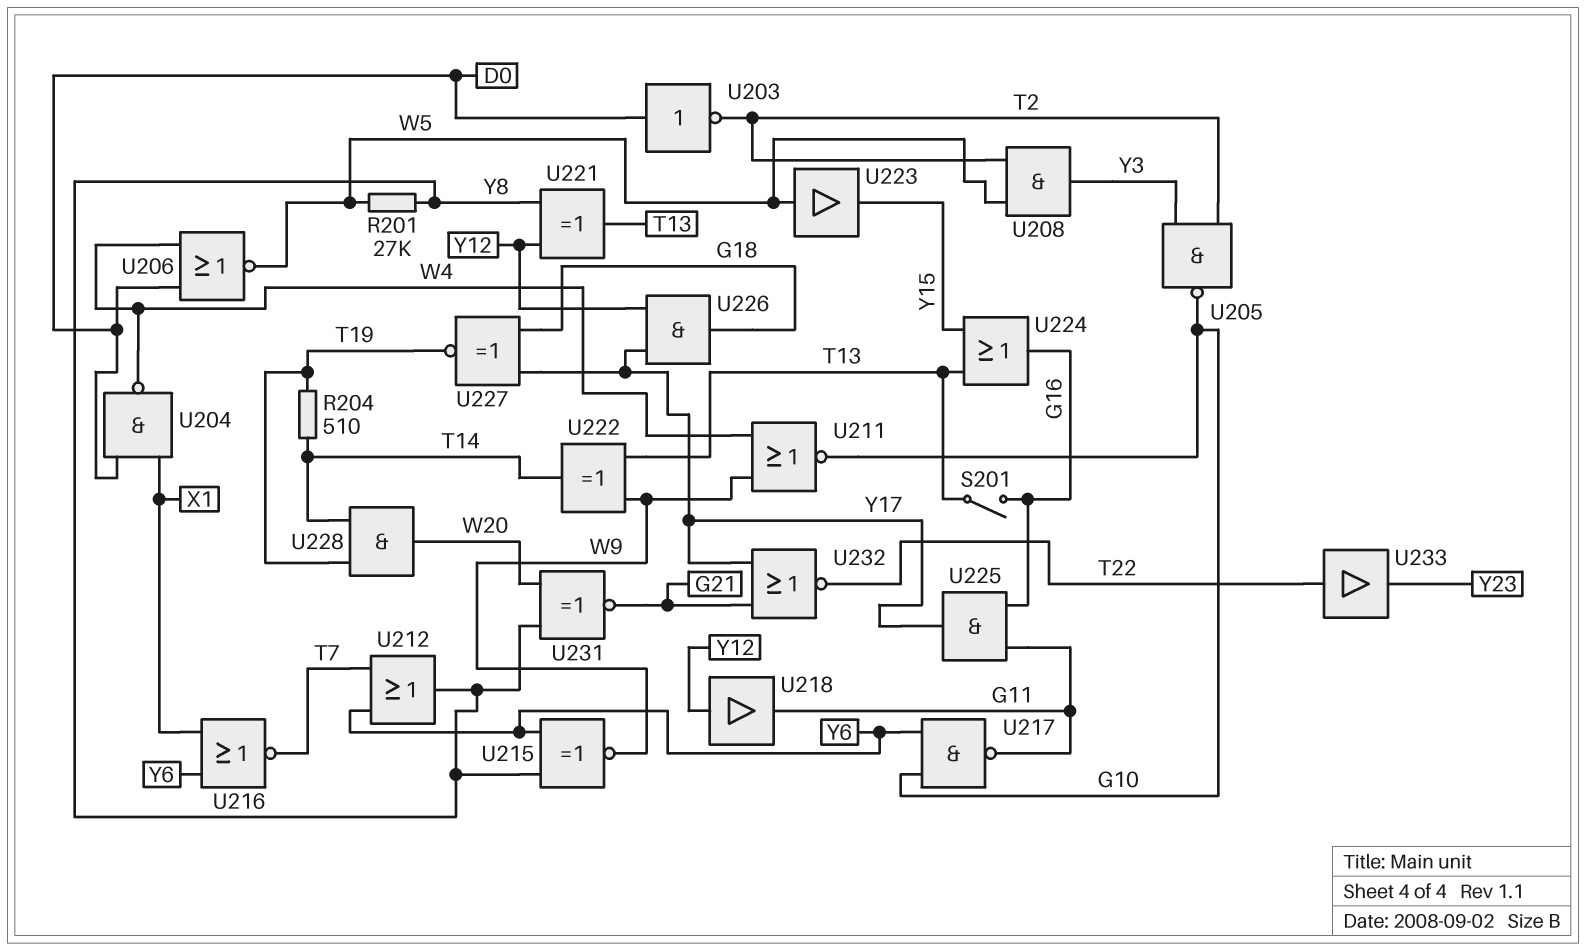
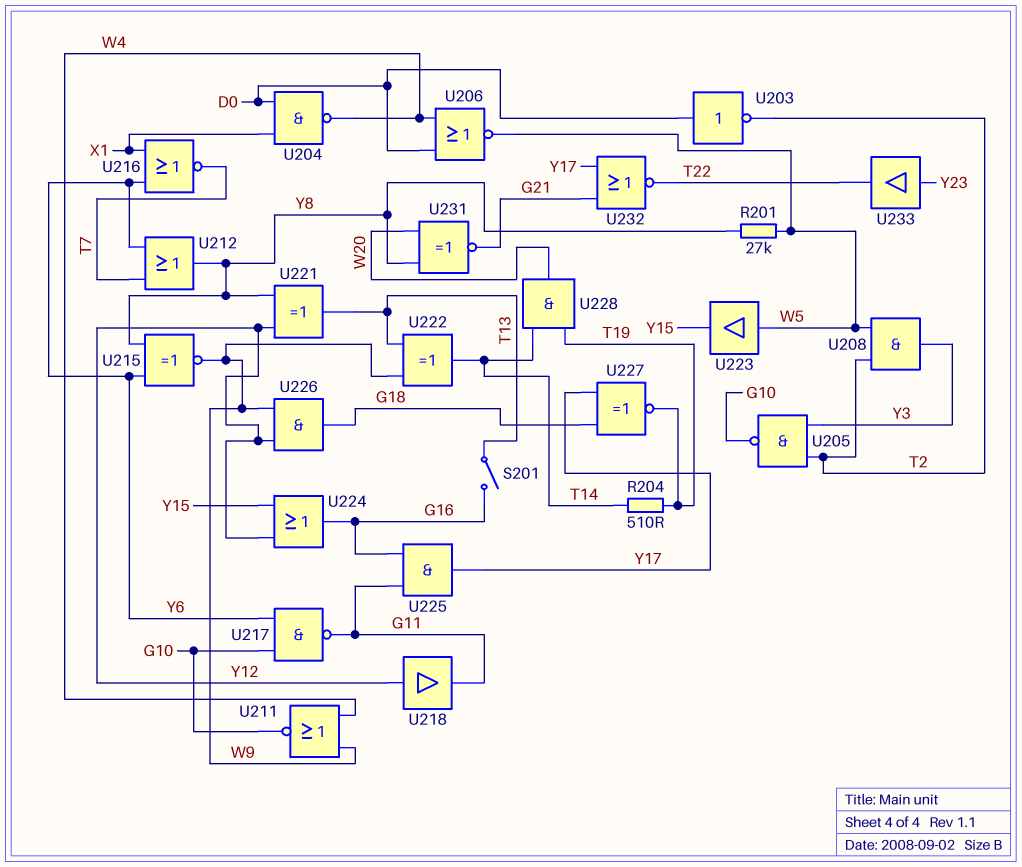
U224: OR (in T13, in Y15, out G16) -> OR (in Y12, in Y15, out G16)
U226: AND (in Y12, in Y17, out G18) -> AND (in W9, in Y12, out G18)
U233: buffer (in T22, out Y23) -> buffer (in Y23, out T22)

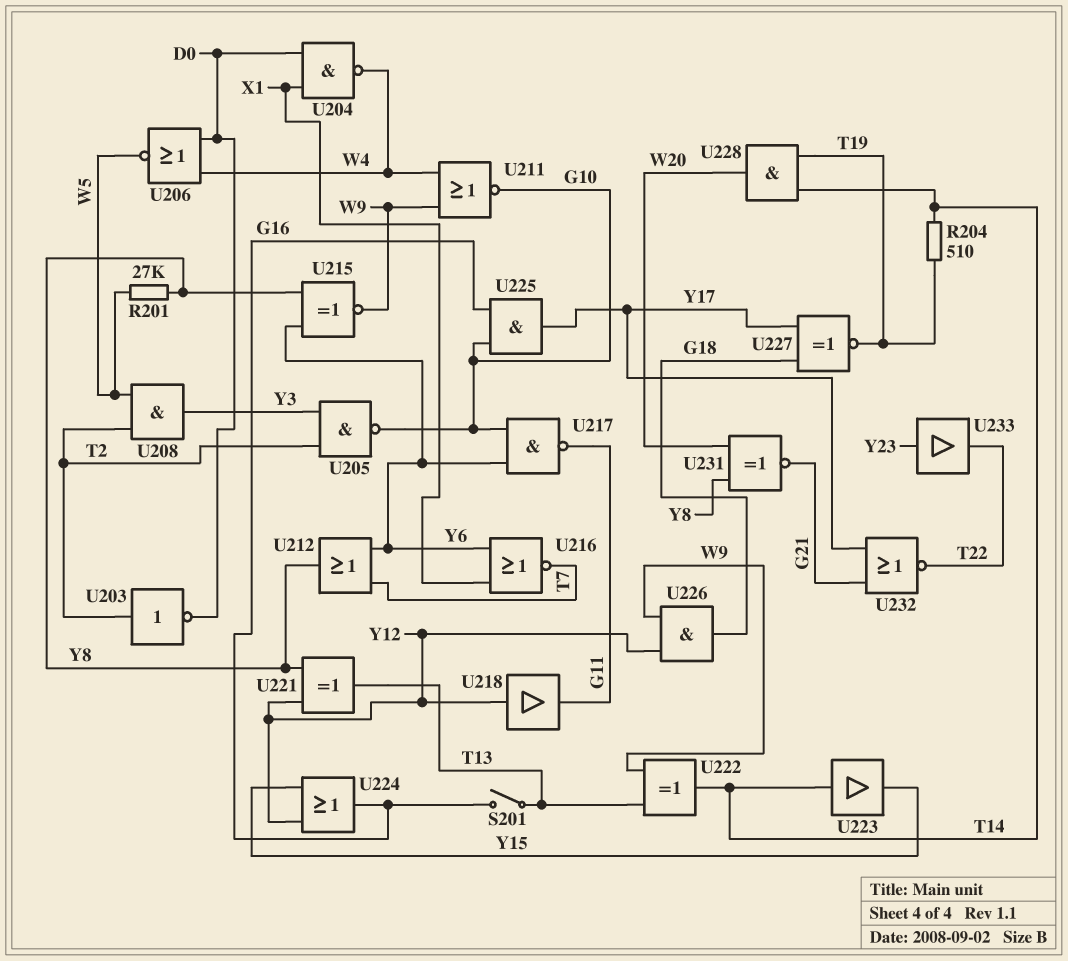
U203: NOT (in D0, out T2) -> NOT (in T2, out D0)
U223: buffer (in W5, out Y15) -> buffer (in T14, out Y15)
U225: AND (in G11, in G16, out Y17) -> AND (in G10, in G16, out Y17)

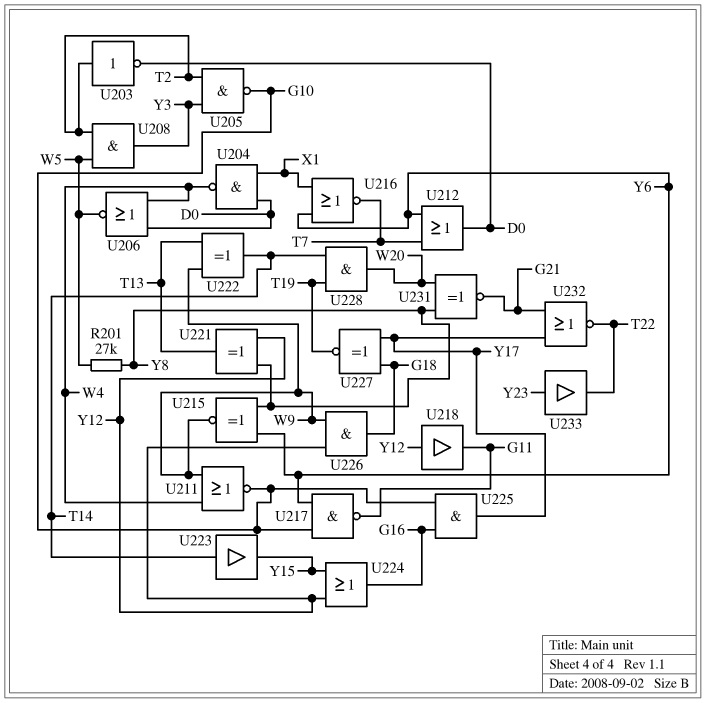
R204: 510 (T14, T19) -> none
S201: switch (G16, T13) -> none
U212: OR (in T7, in Y6, out Y8) -> OR (in T7, in Y6, out D0)

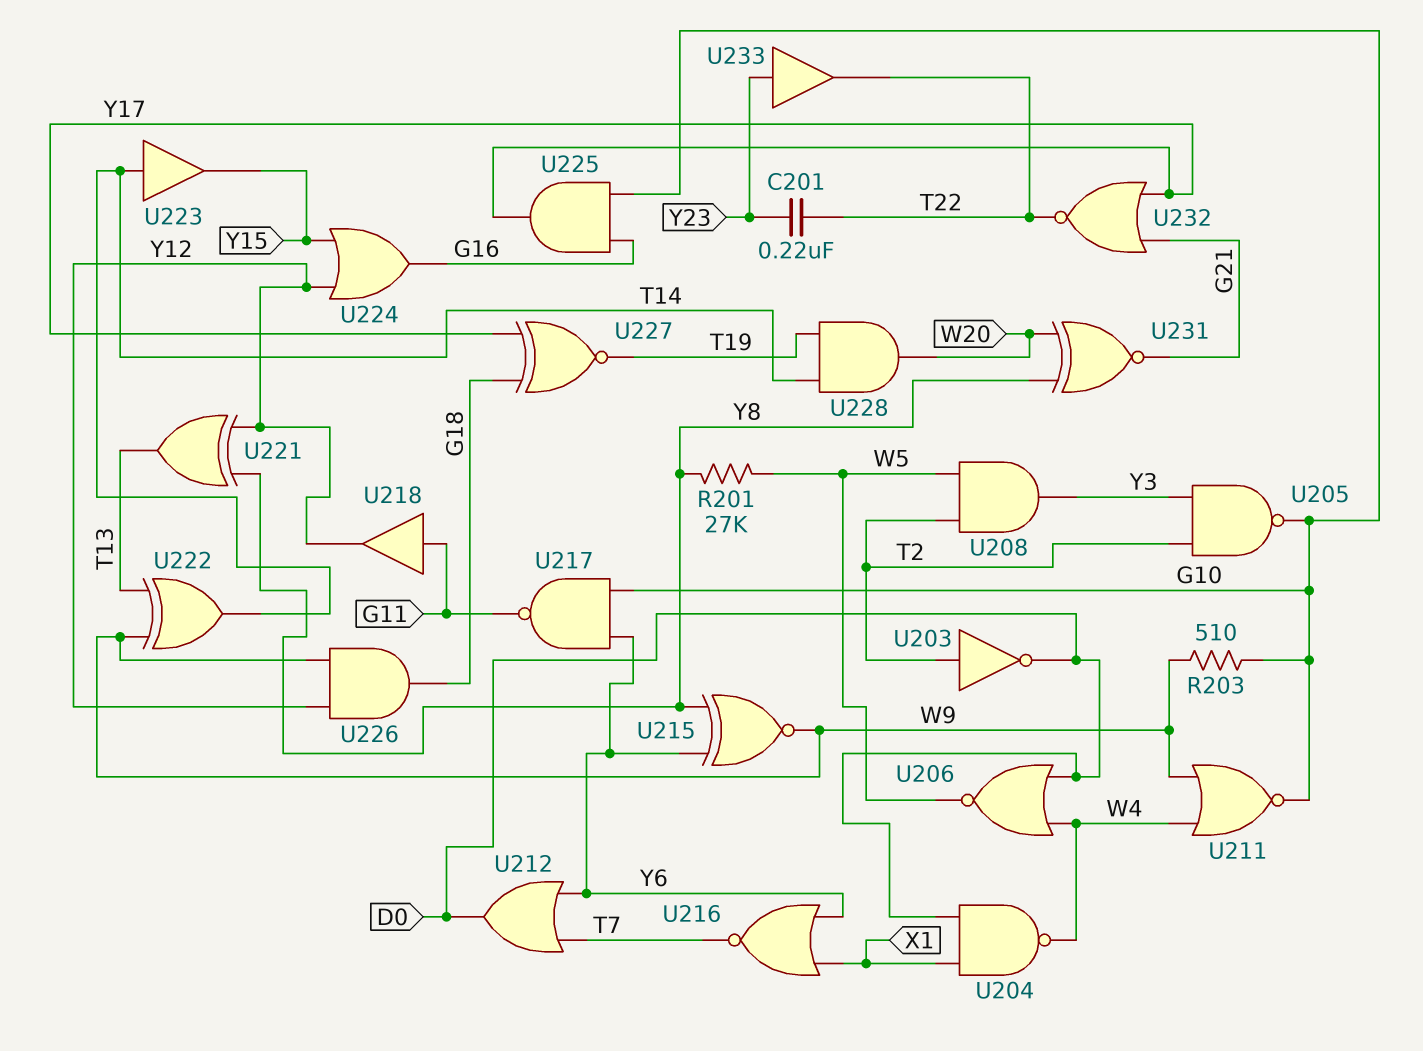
C201: none -> 220nF (T22, Y23)
R203: none -> 510 (G10, W9)
U218: buffer (in Y12, out G11) -> buffer (in G11, out Y12)

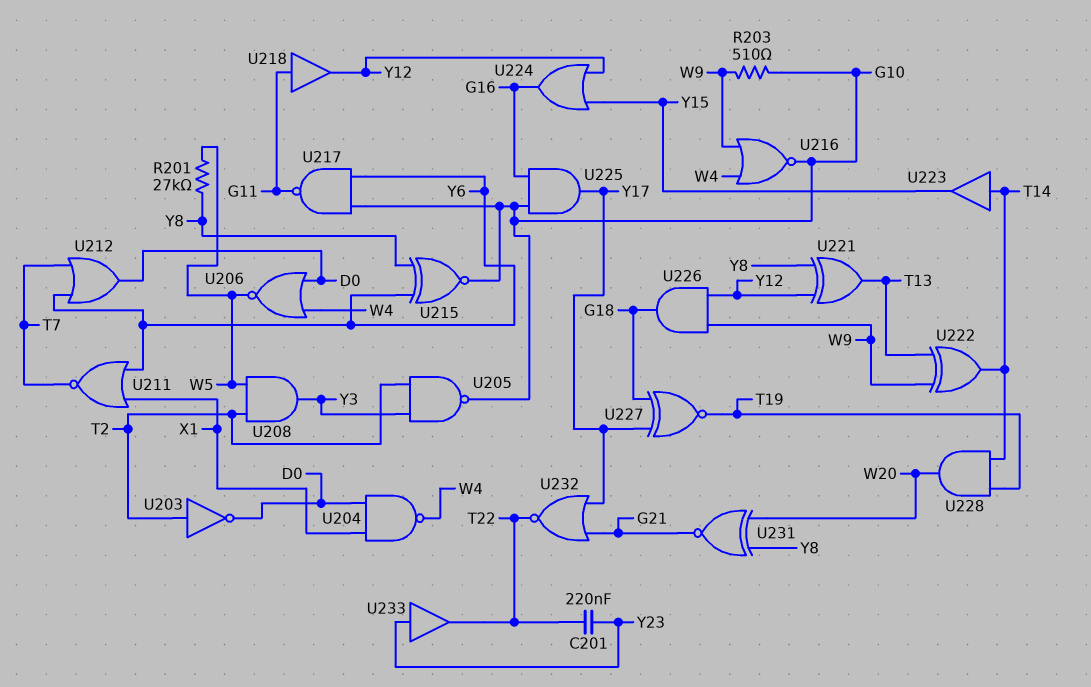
U211: NOR (in W4, in W9, out G10) -> NOR (in X1, in Y6, out T7)
U215: XNOR (in Y6, in Y8, out W9) -> XNOR (in Y6, in Y8, out G10)
U216: NOR (in X1, in Y6, out T7) -> NOR (in W4, in W9, out G10)

